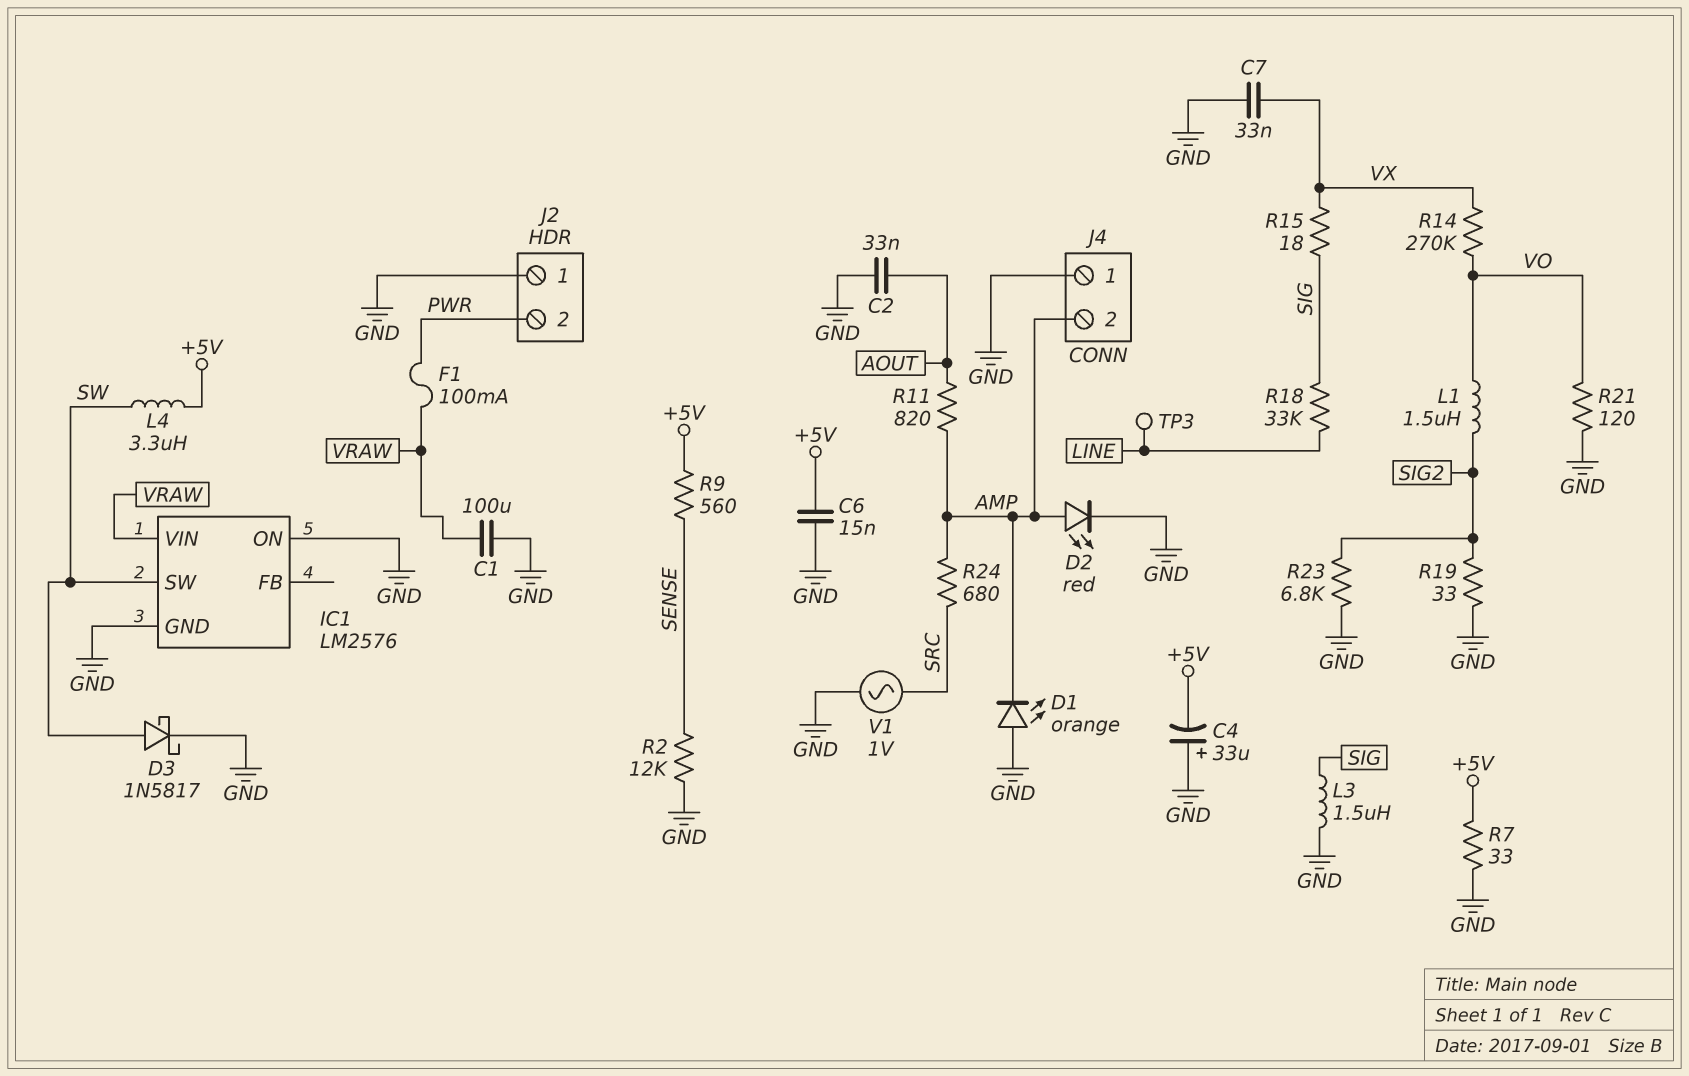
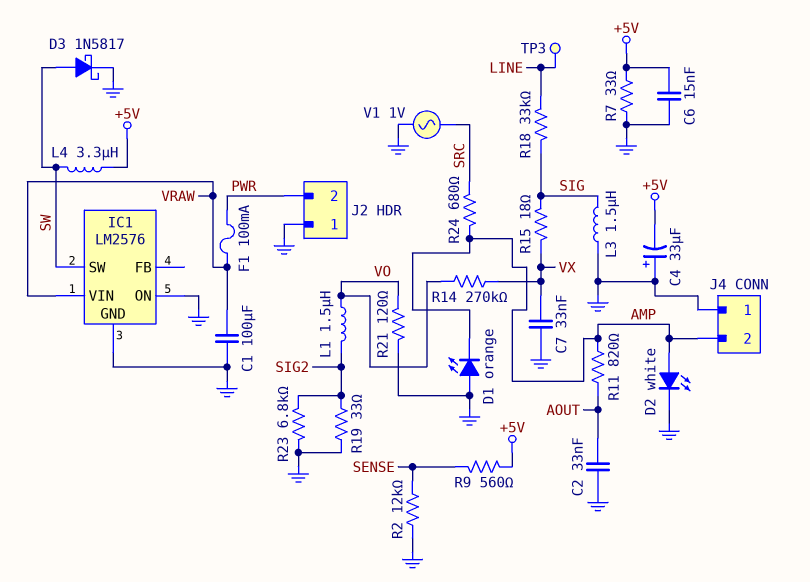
D2: LED red (A AMP, K GND) -> LED white (A AMP, K GND)

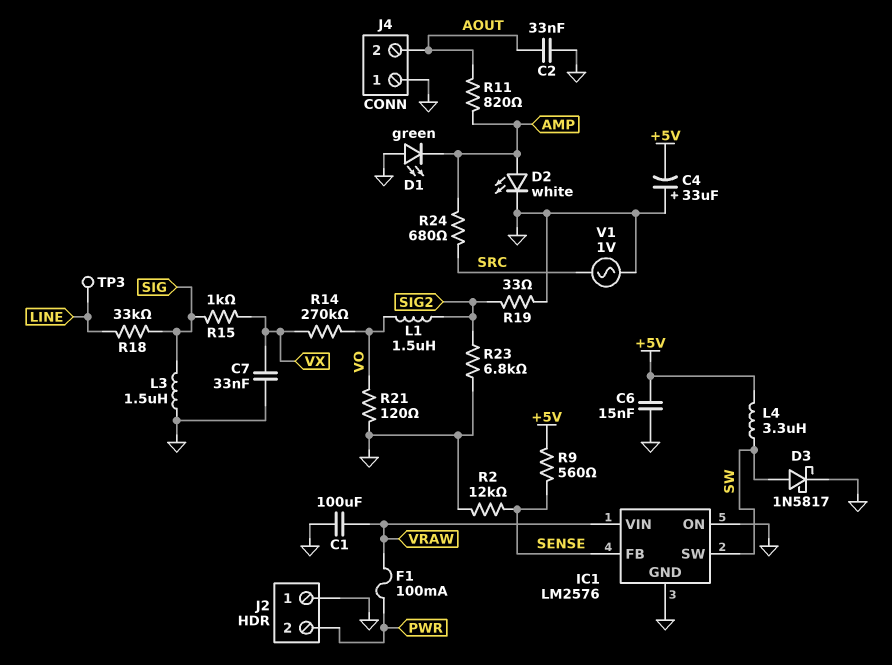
D1: LED orange (A GND, K AMP) -> LED green (A GND, K AMP)
IC1 pin FB: none -> SENSE
J4 pin 2: AMP -> AOUT
R7: 33 (+5V, GND) -> none
R15: 18 (SIG, VX) -> 1k (SIG, VX)

